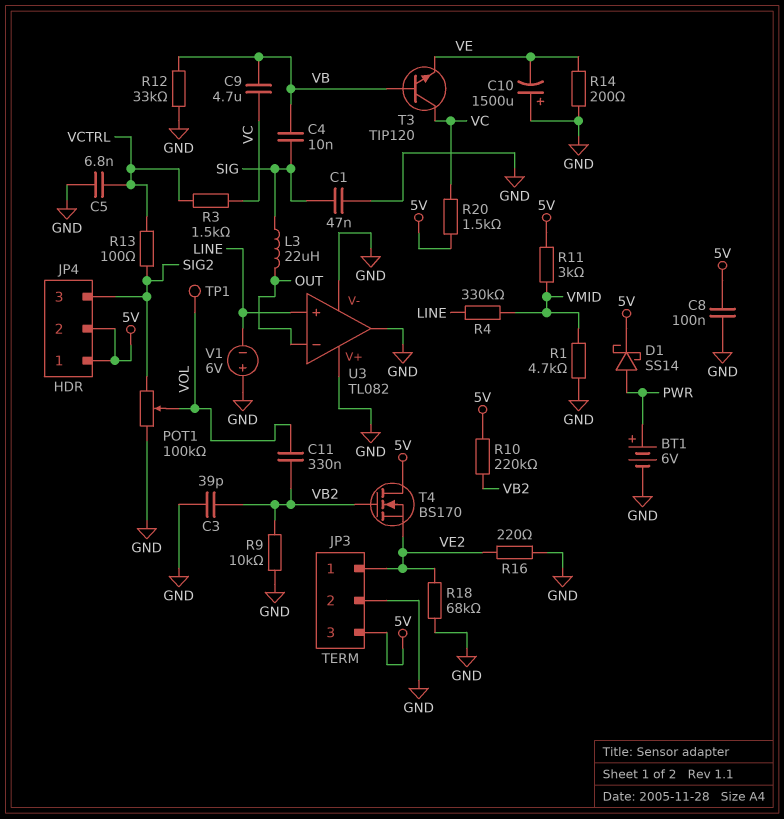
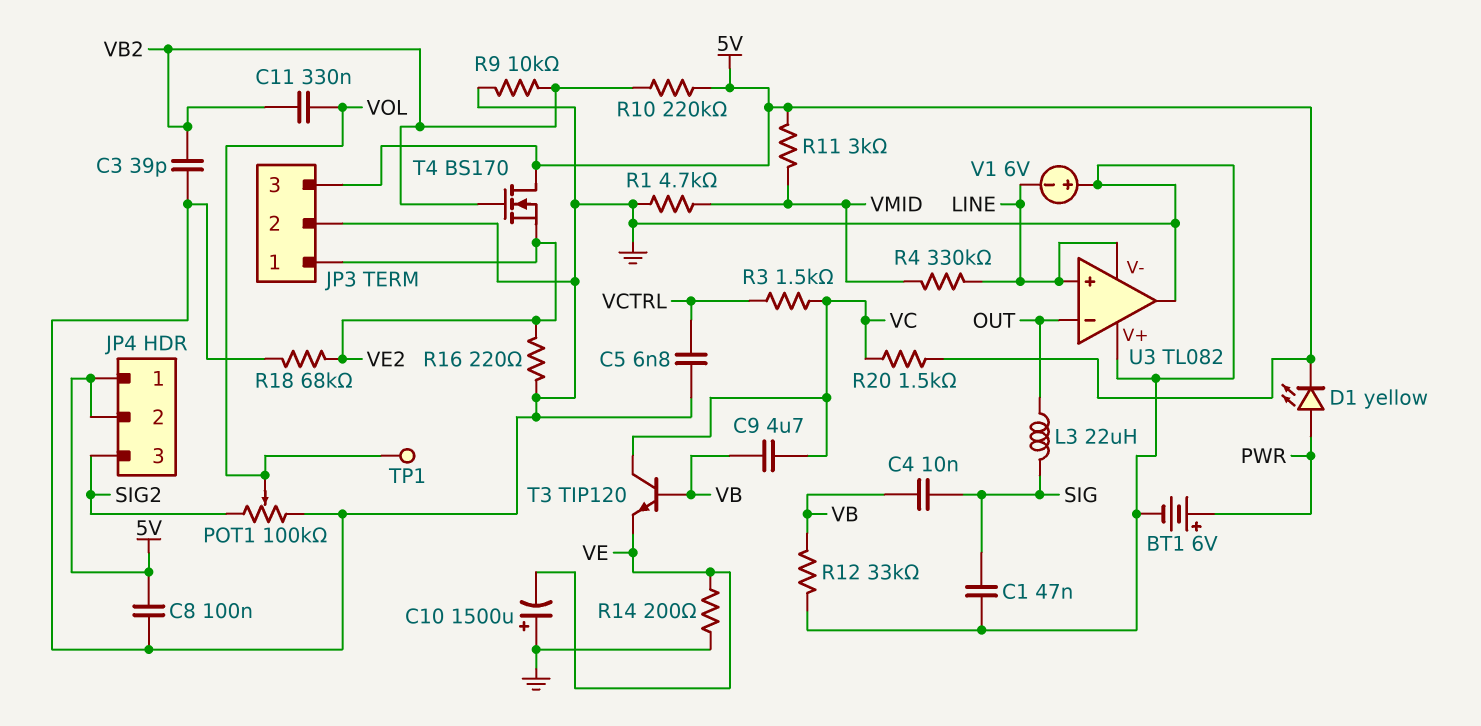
D1: schottky SS14 (A PWR, K 5V) -> LED yellow (A PWR, K 5V)
R13: 100 (SIG2, VCTRL) -> none
U3 pin V-: GND -> LINE

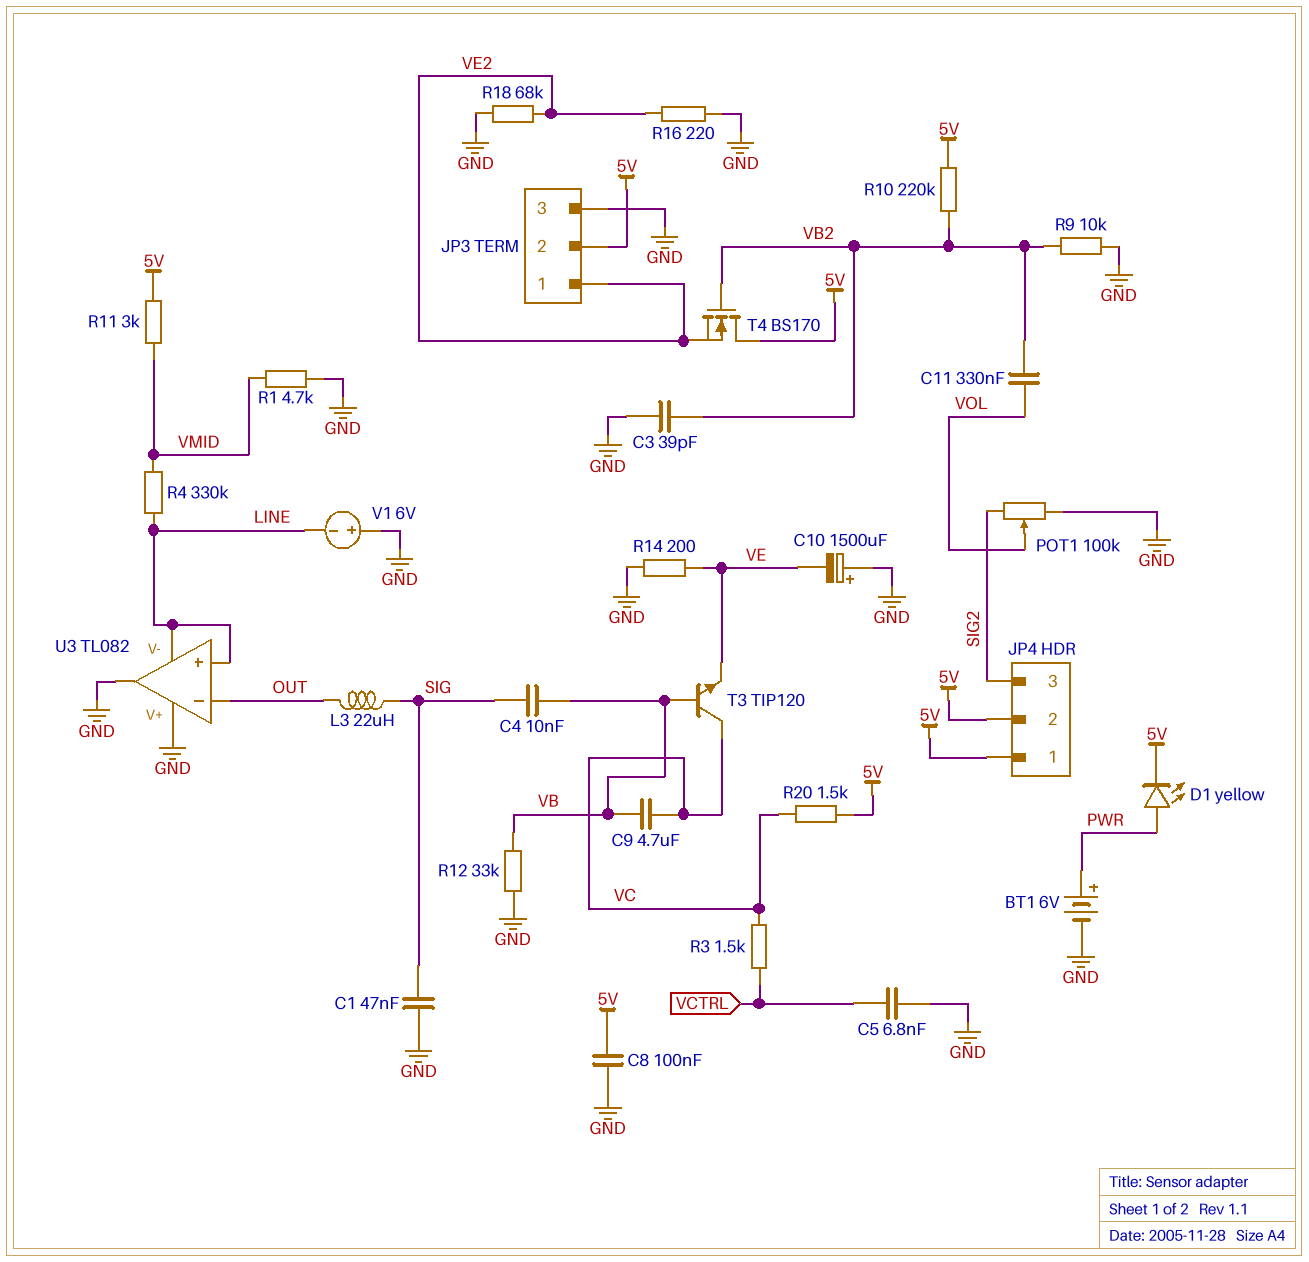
JP3 pin 2: GND -> 5V
JP3 pin 3: 5V -> GND
TP1: test point (VOL) -> none

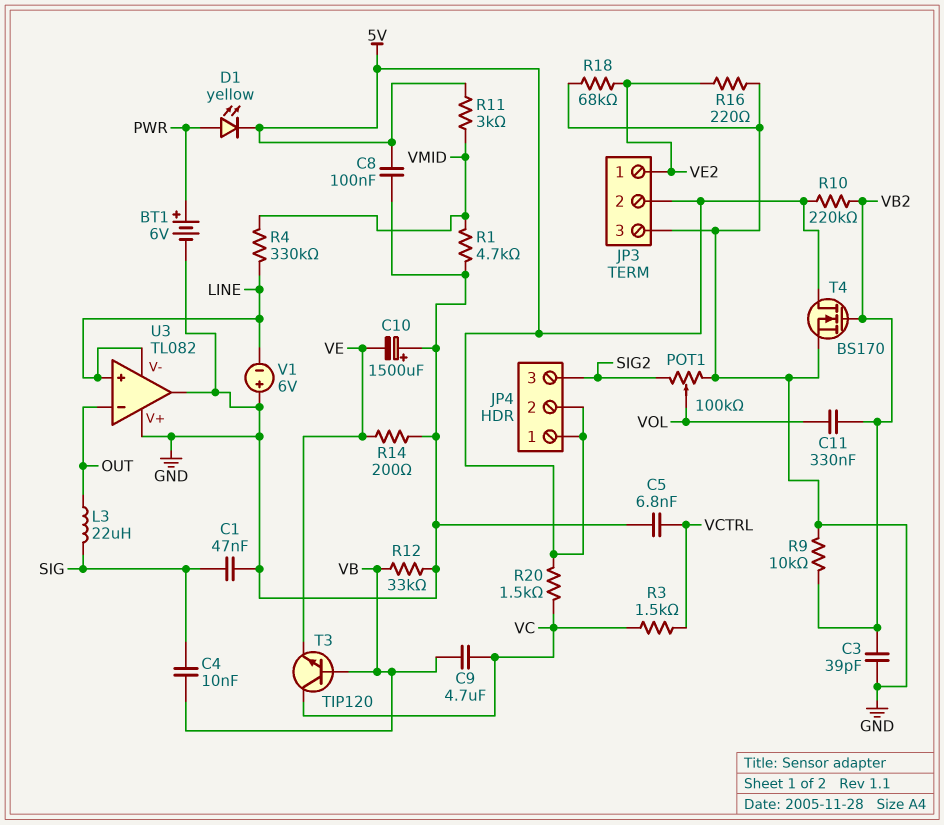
T4: NMOS BS170 (G VB2, D 5V, S VE2) -> NMOS BS170 (G VB2, D 5V, S GND)

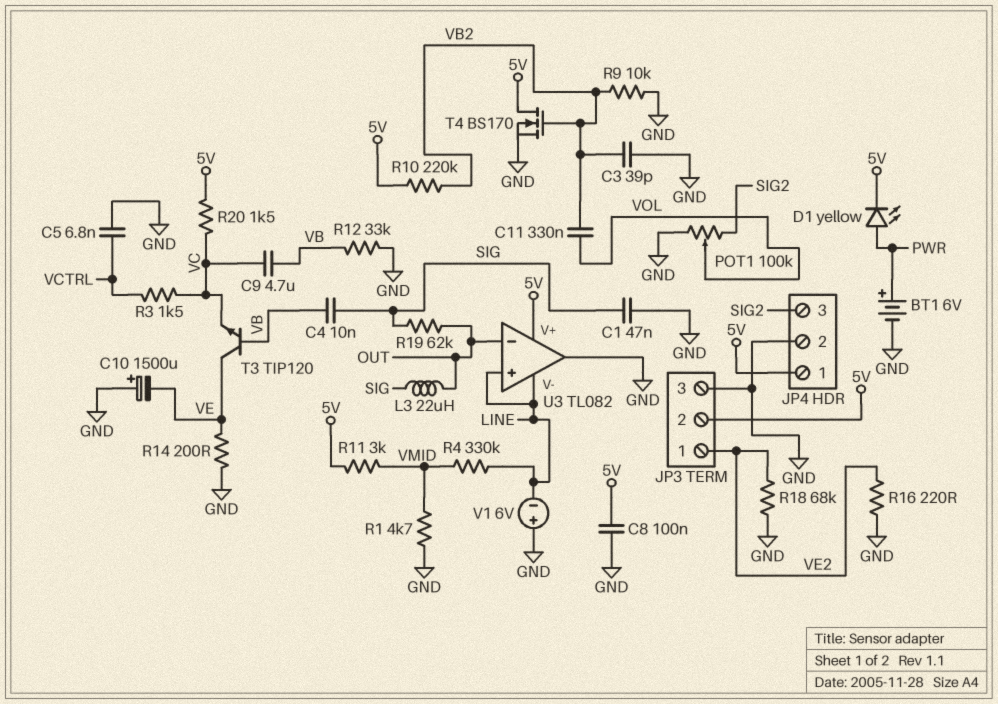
JP4 pin 2: 5V -> GND
R19: none -> 62k (OUT, SIG)
T3: NPN TIP120 (B VB, C VC, E VE) -> NPN TIP120 (B VB, C VE, E VC)
U3 pin V+: GND -> 5V

